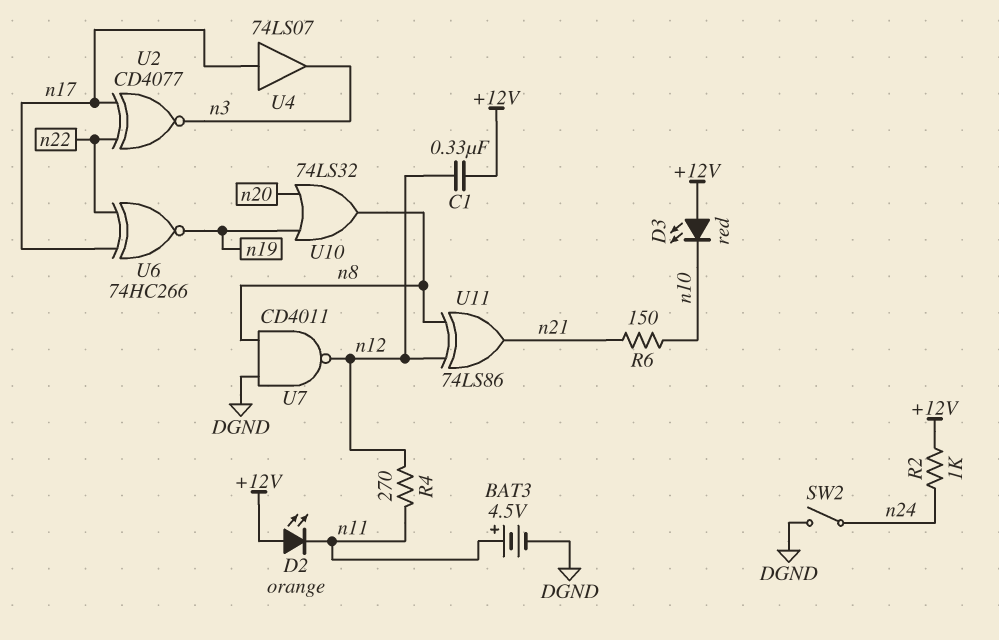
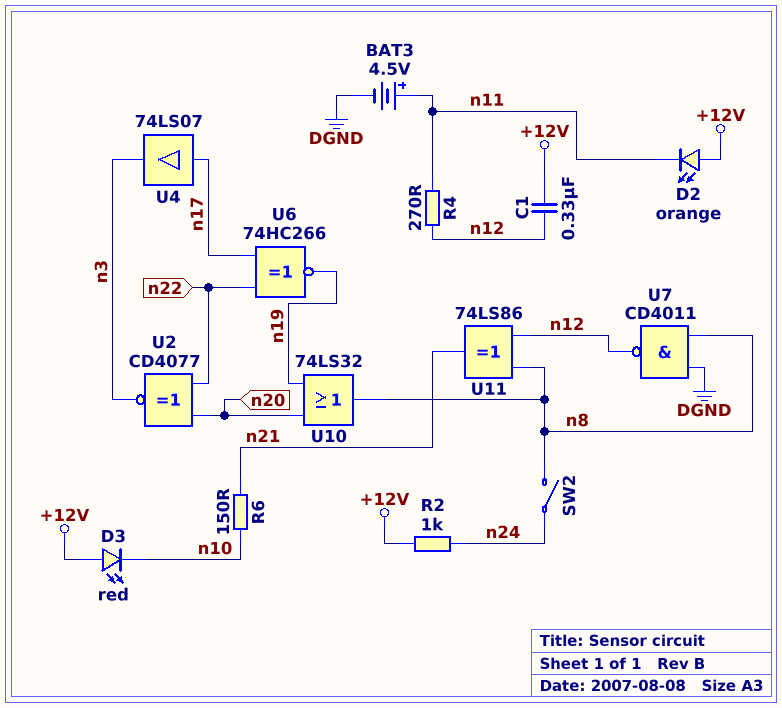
SW2: switch (DGND, n24) -> switch (n8, n24)
U2: XNOR CD4077 (in n17, in n22, out n3) -> XNOR CD4077 (in n20, in n22, out n3)

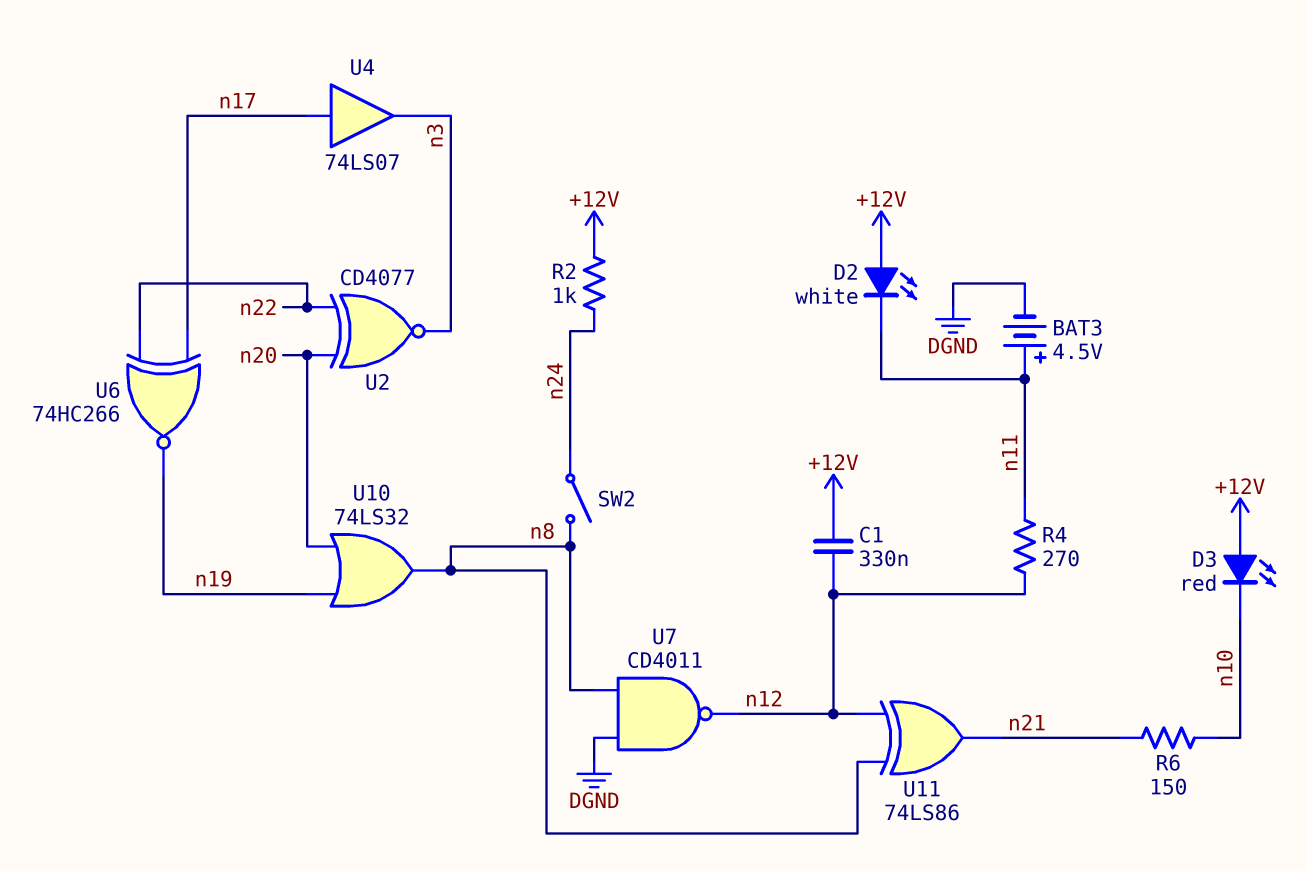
D2: LED orange (A +12V, K n11) -> LED white (A +12V, K n11)

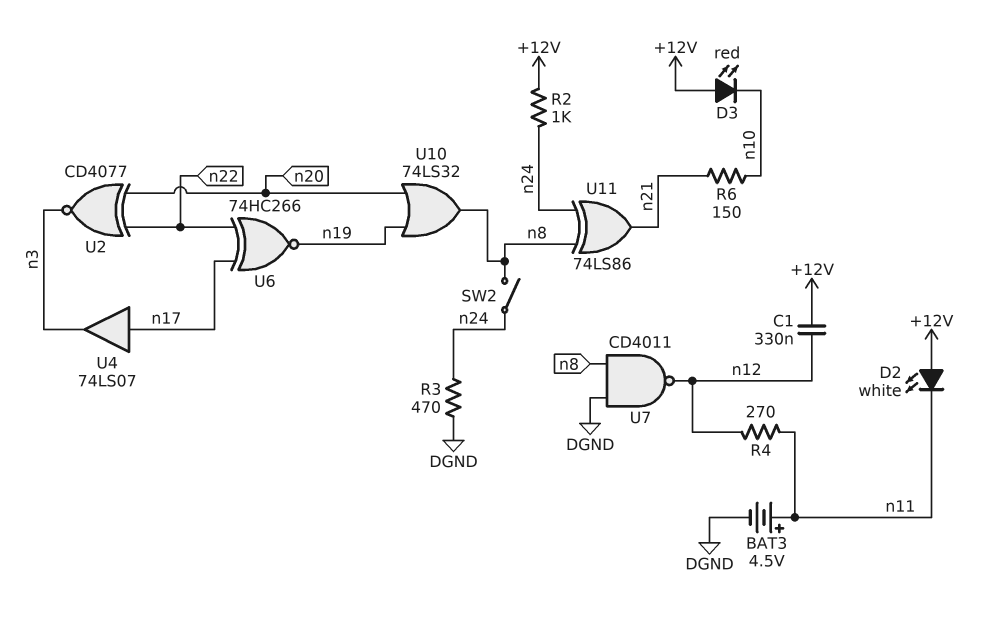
R3: none -> 470 (DGND, n24)
U11: XOR 74LS86 (in n8, in n12, out n21) -> XOR 74LS86 (in n8, in n24, out n21)

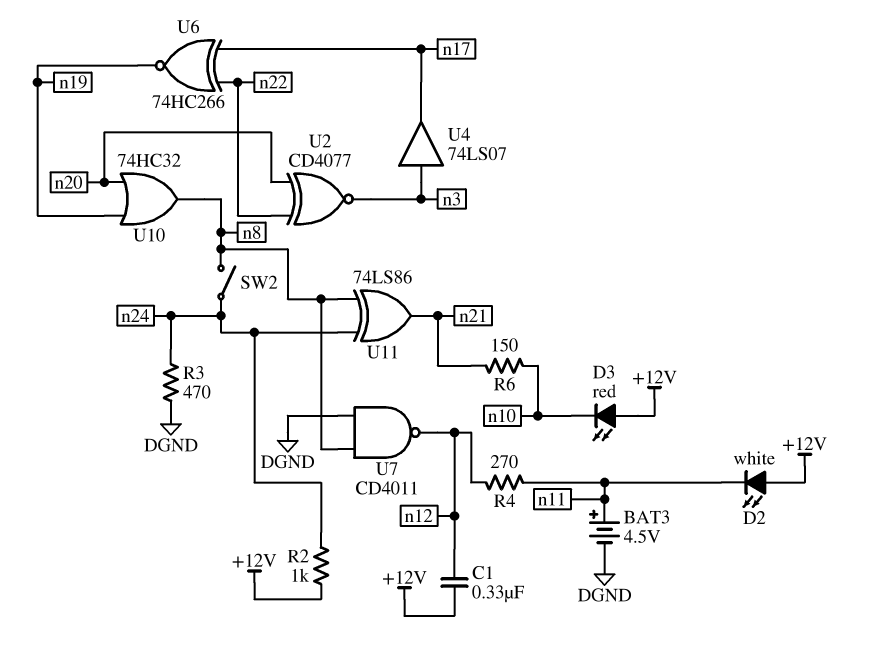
U4: buffer 74LS07 (in n17, out n3) -> buffer 74LS07 (in n3, out n17)
U10: OR 74LS32 (in n19, in n20, out n8) -> OR 74HC32 (in n19, in n20, out n8)

